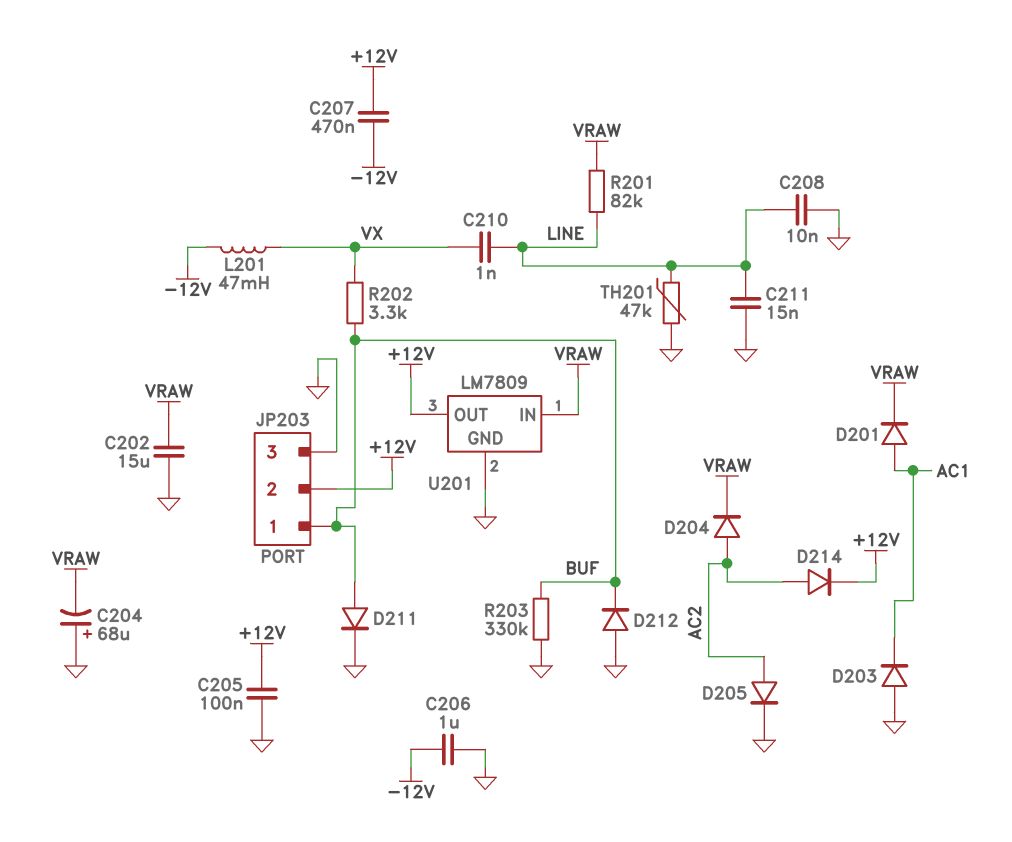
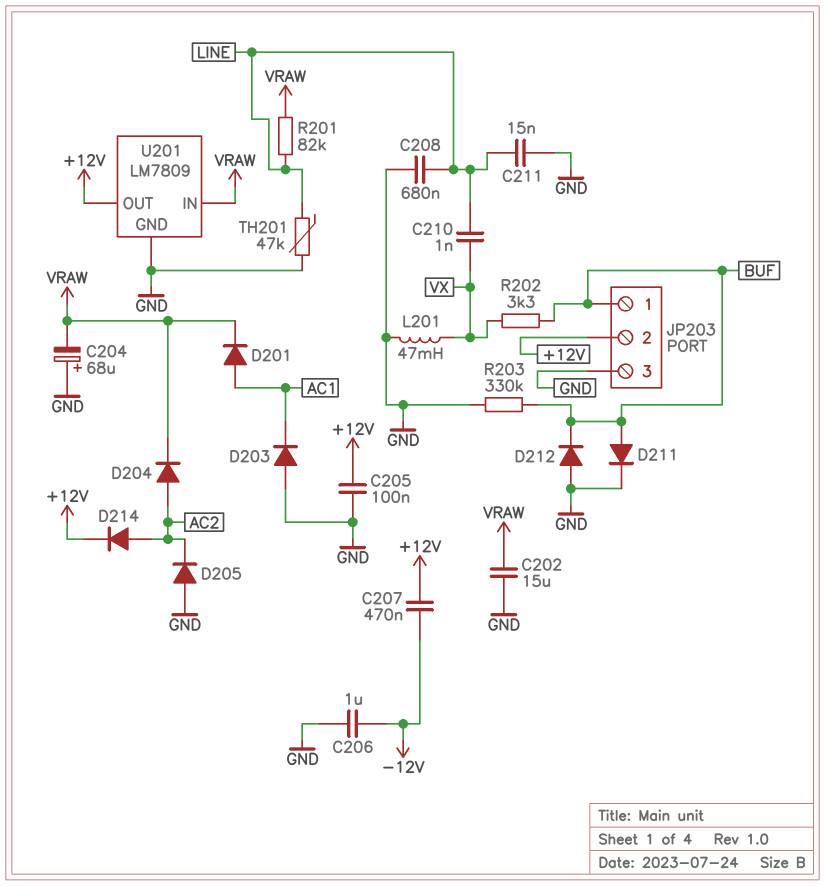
C208: 10nF (GND, LINE) -> 680nF (GND, LINE)
D205: diode (A AC2, K GND) -> diode (A GND, K AC2)
L201: 47mH (-12V, VX) -> 47mH (GND, VX)

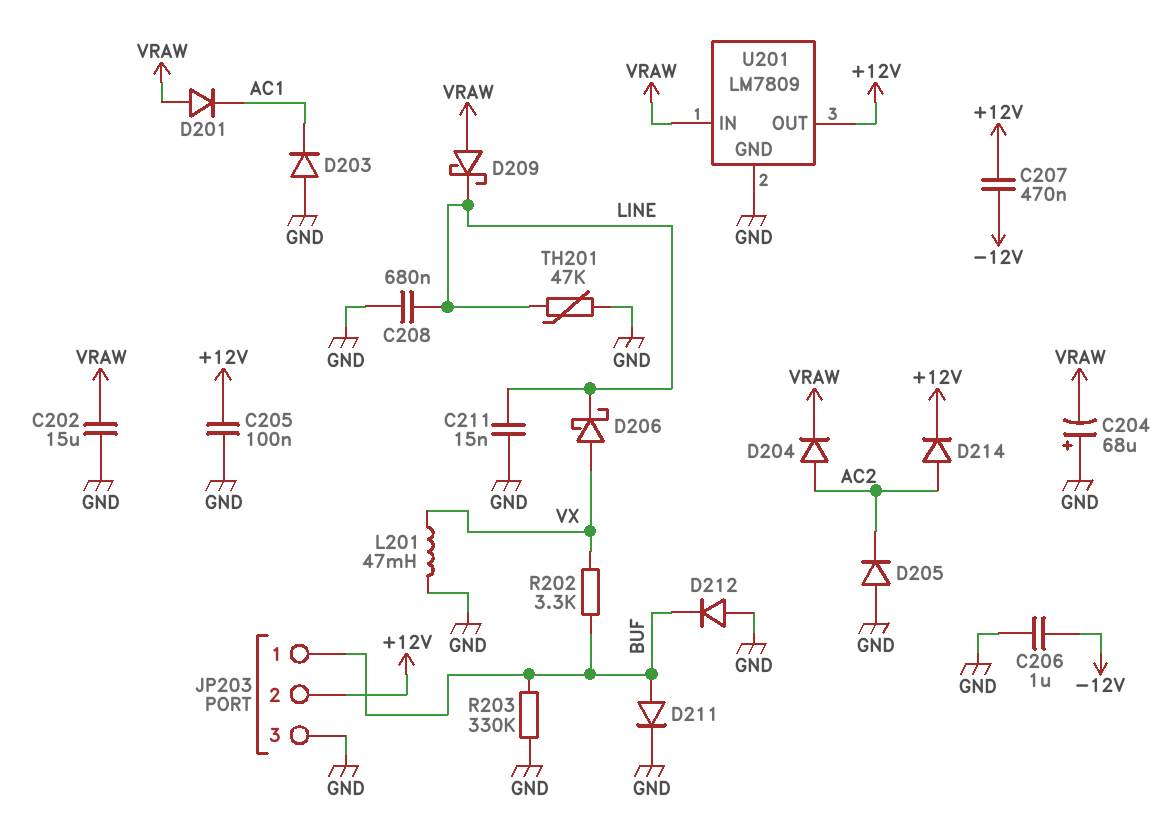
C210: 1nF (LINE, VX) -> none
D201: diode (A AC1, K VRAW) -> diode (A VRAW, K AC1)
D206: none -> schottky (A VX, K LINE)
D209: none -> schottky (A VRAW, K LINE)
R201: 82k (LINE, VRAW) -> none

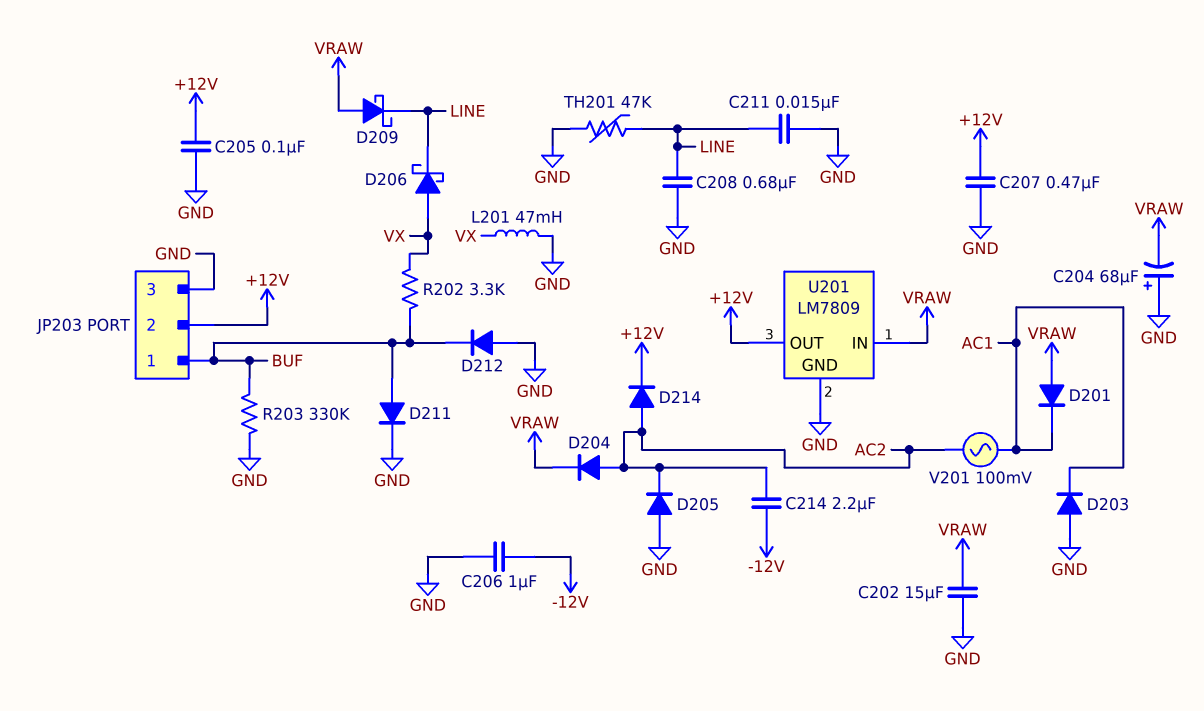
C207: 470nF (+12V, -12V) -> 470nF (+12V, GND)
C214: none -> 2.2uF (-12V, AC2)
V201: none -> AC 100mV (AC1, AC2)

